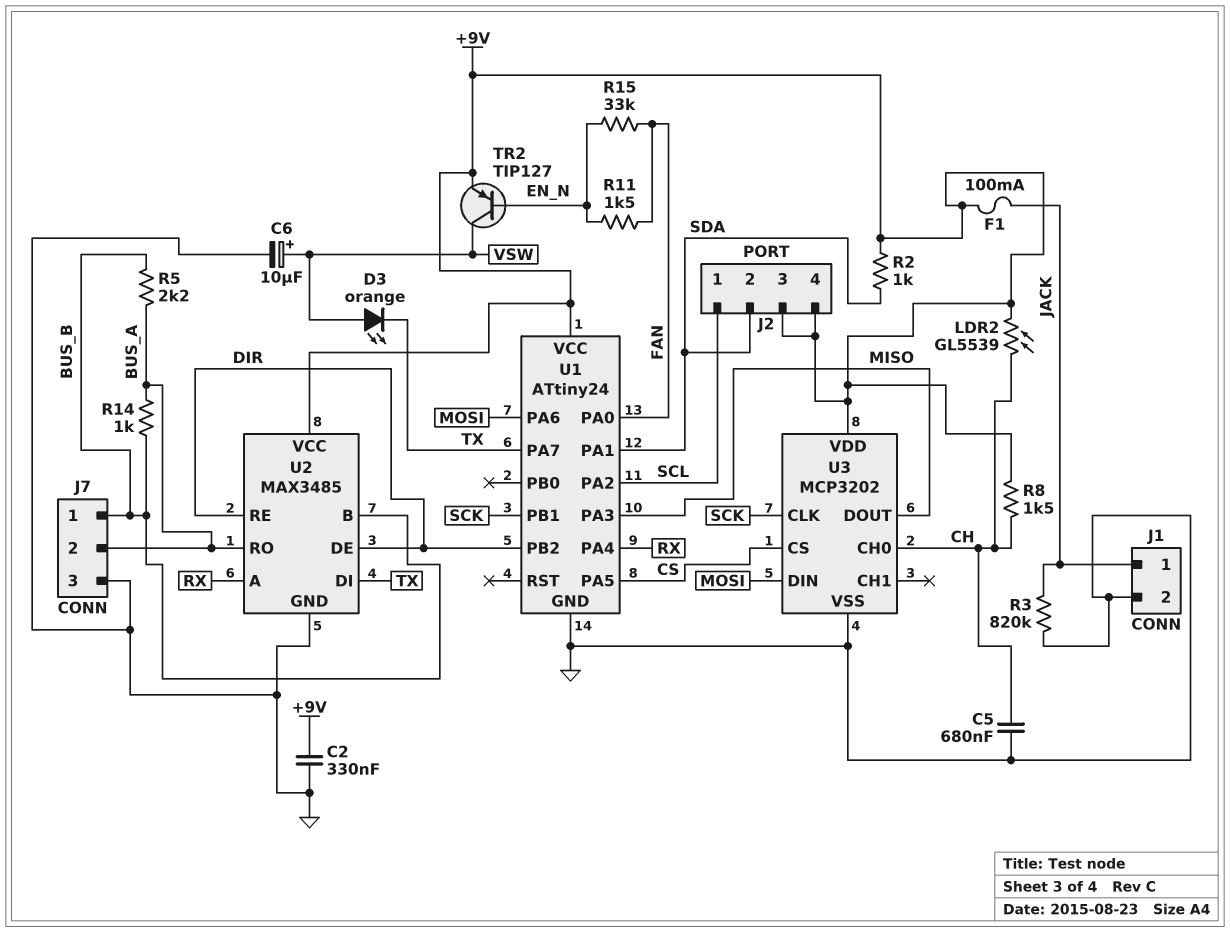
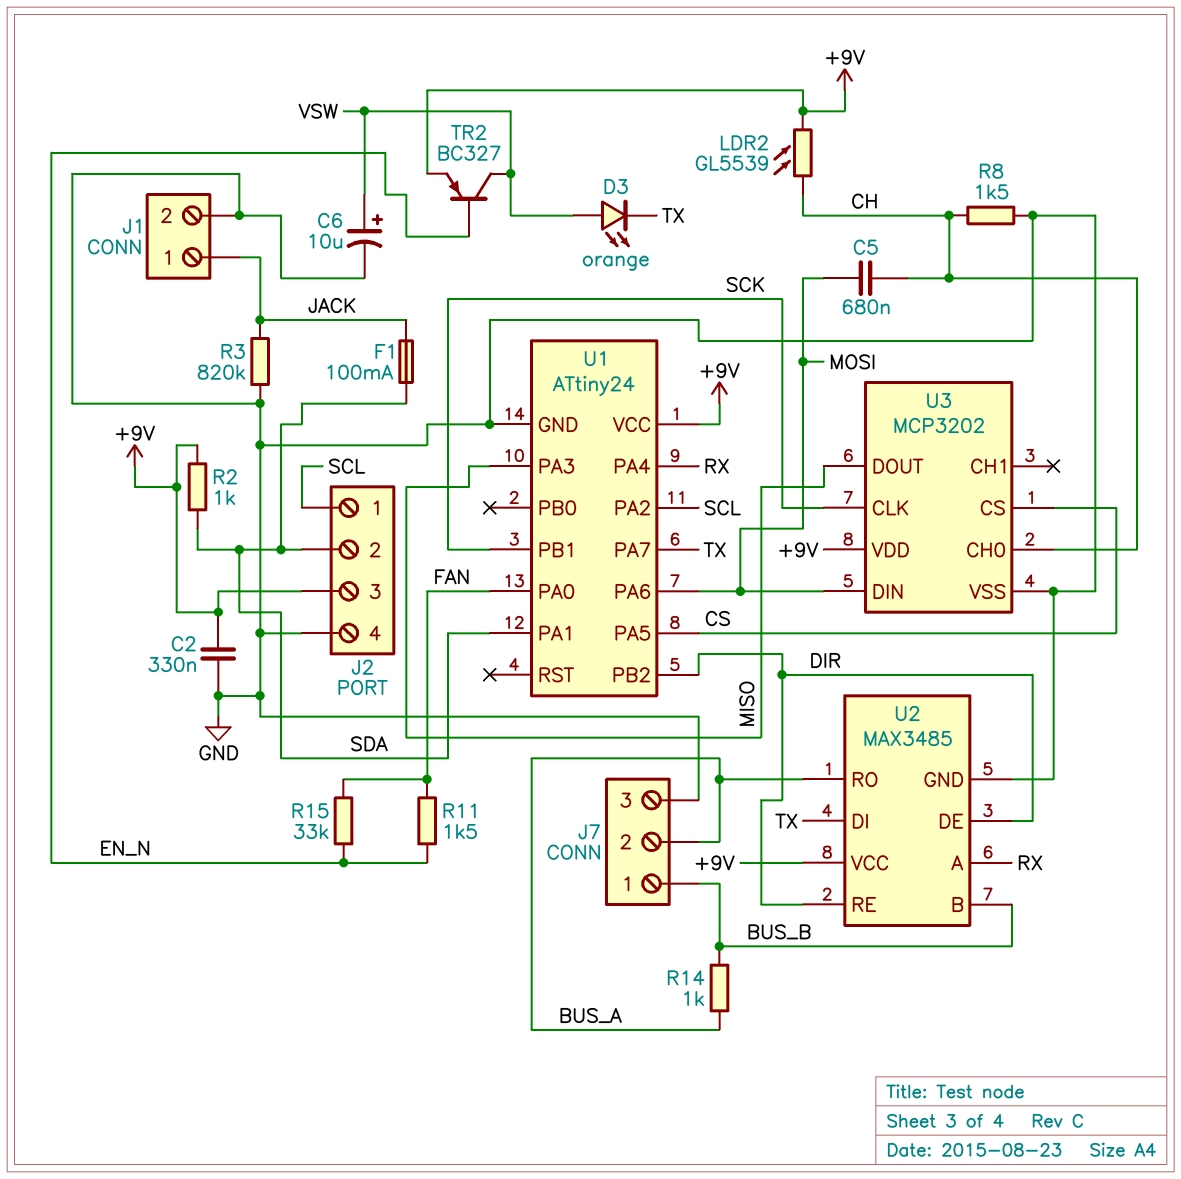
C5: 680nF (CH, GND) -> 680nF (CH, MOSI)
F1: 100mA (+9V, JACK) -> 100mA (JACK, SDA)
J2 pin 4: +9V -> GND
R5: 2.2k (BUS_A, BUS_B) -> none
R8: 1.5k (+9V, CH) -> 1.5k (CH, GND)
TR2: PNP TIP127 (B EN_N, C VSW, E +9V) -> PNP BC327 (B EN_N, C VSW, E +9V)

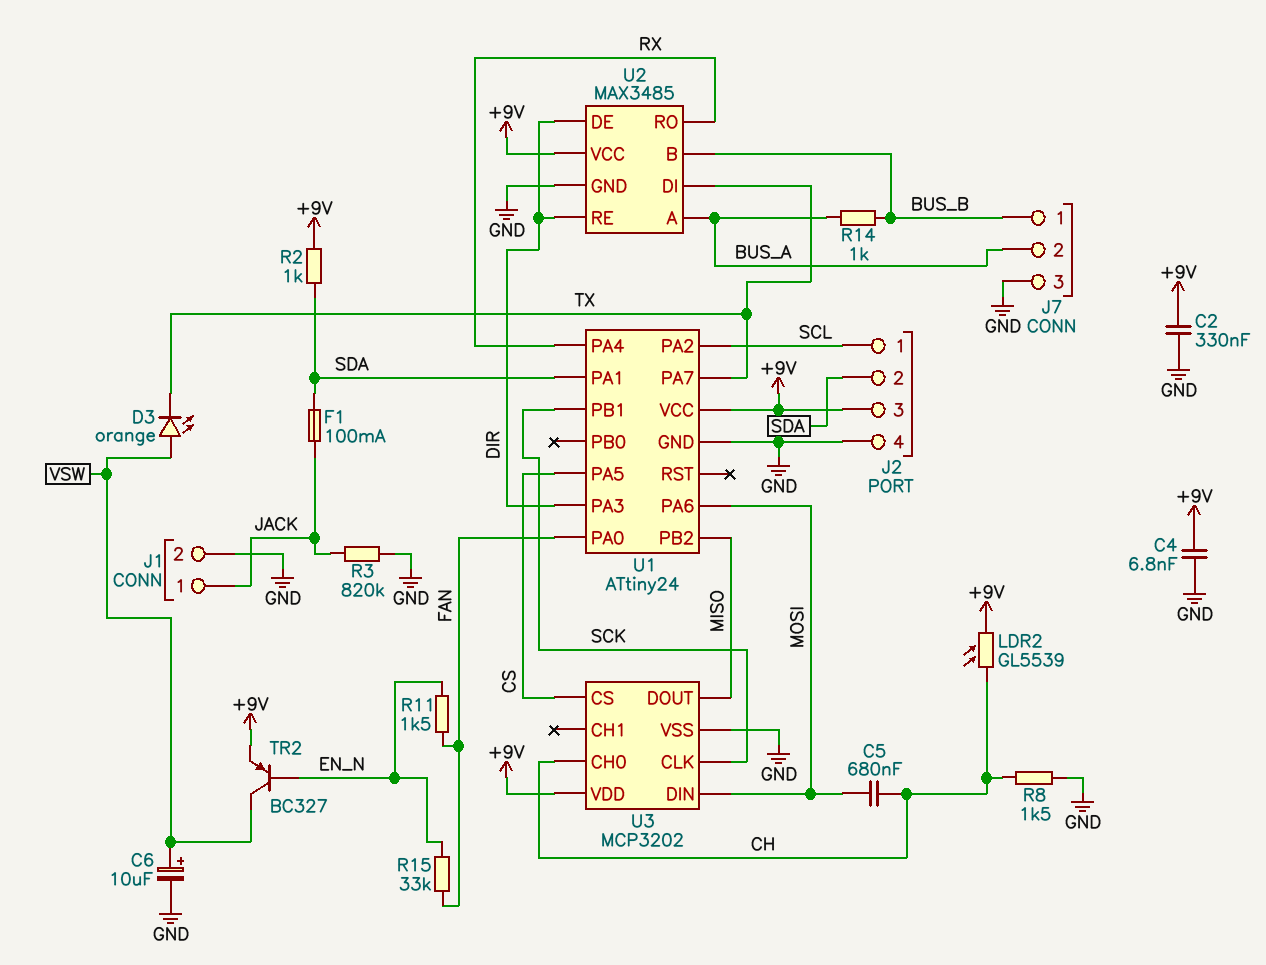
C4: none -> 6.8nF (+9V, GND)
U1 pin PA3: MISO -> DIR
U1 pin PB2: DIR -> MISO
U2 pin A: RX -> BUS_A
U2 pin RO: BUS_A -> RX

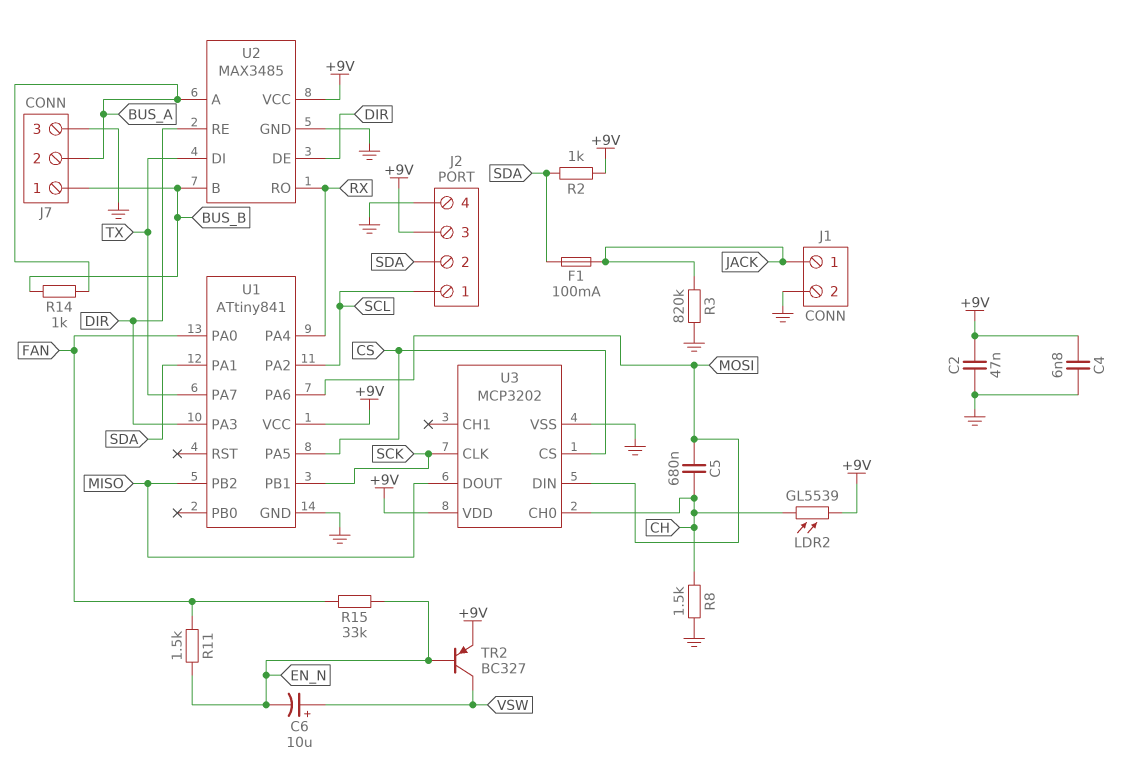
C2: 330nF (+9V, GND) -> 47nF (+9V, GND)
C6: 10uF (plus VSW, minus GND) -> 10uF (plus VSW, minus EN_N)
D3: LED orange (A VSW, K TX) -> none
U1: ATtiny24 -> ATtiny841

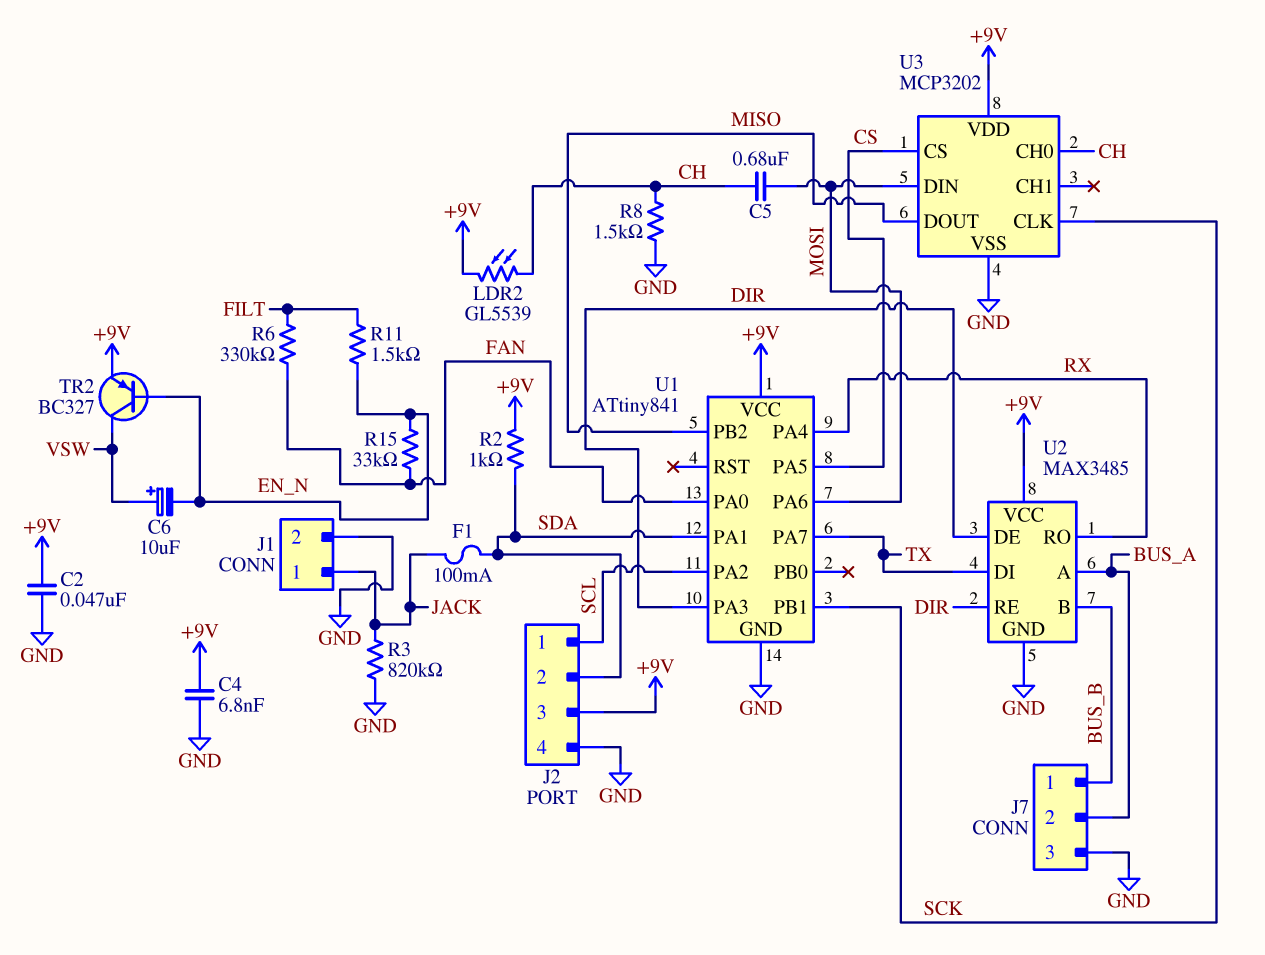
R6: none -> 330k (FAN, FILT)
R11: 1.5k (EN_N, FAN) -> 1.5k (EN_N, FILT)
R14: 1k (BUS_A, BUS_B) -> none

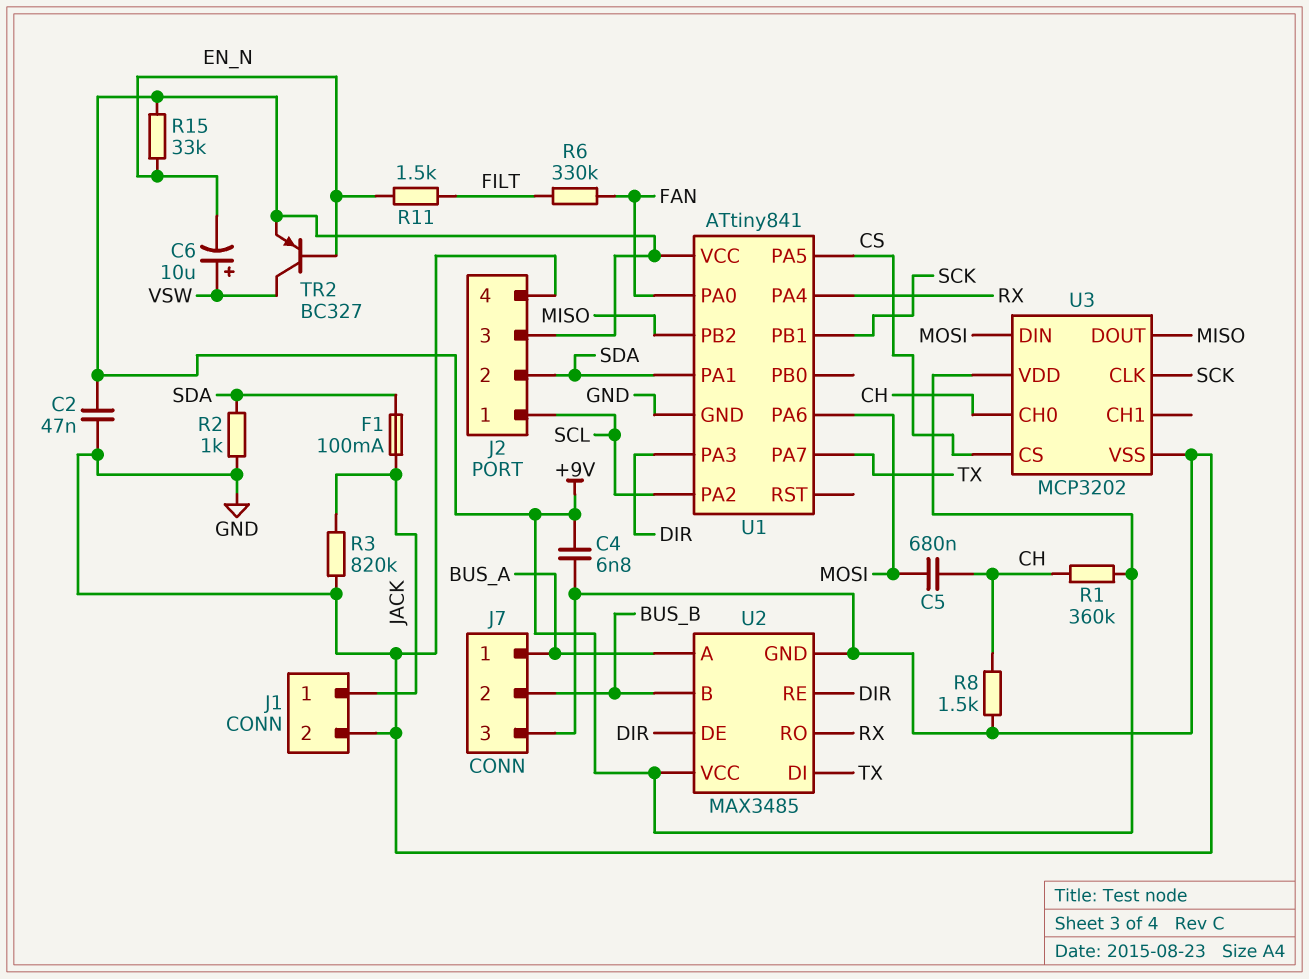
J7 pin 1: BUS_B -> BUS_A
J7 pin 2: BUS_A -> BUS_B
LDR2: GL5539 (+9V, CH) -> none
R1: none -> 360k (+9V, CH)
R2: 1k (+9V, SDA) -> 1k (GND, SDA)
R15: 33k (EN_N, FAN) -> 33k (+9V, EN_N)

